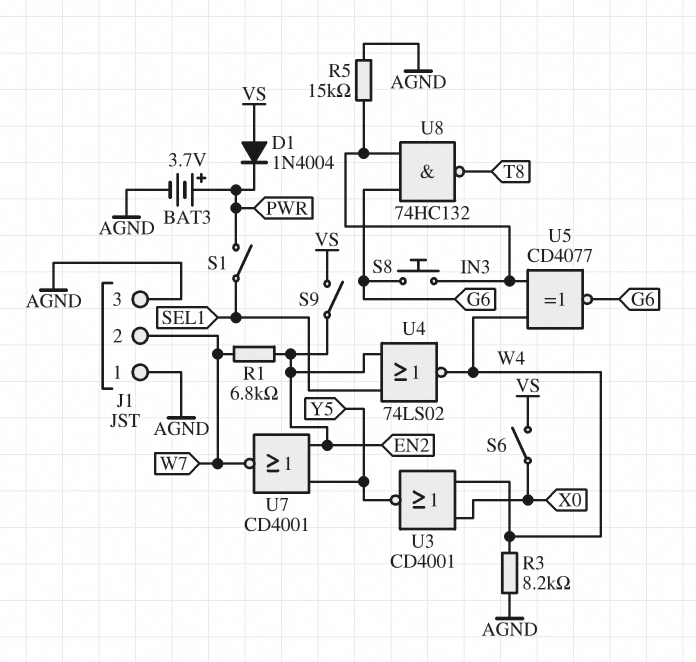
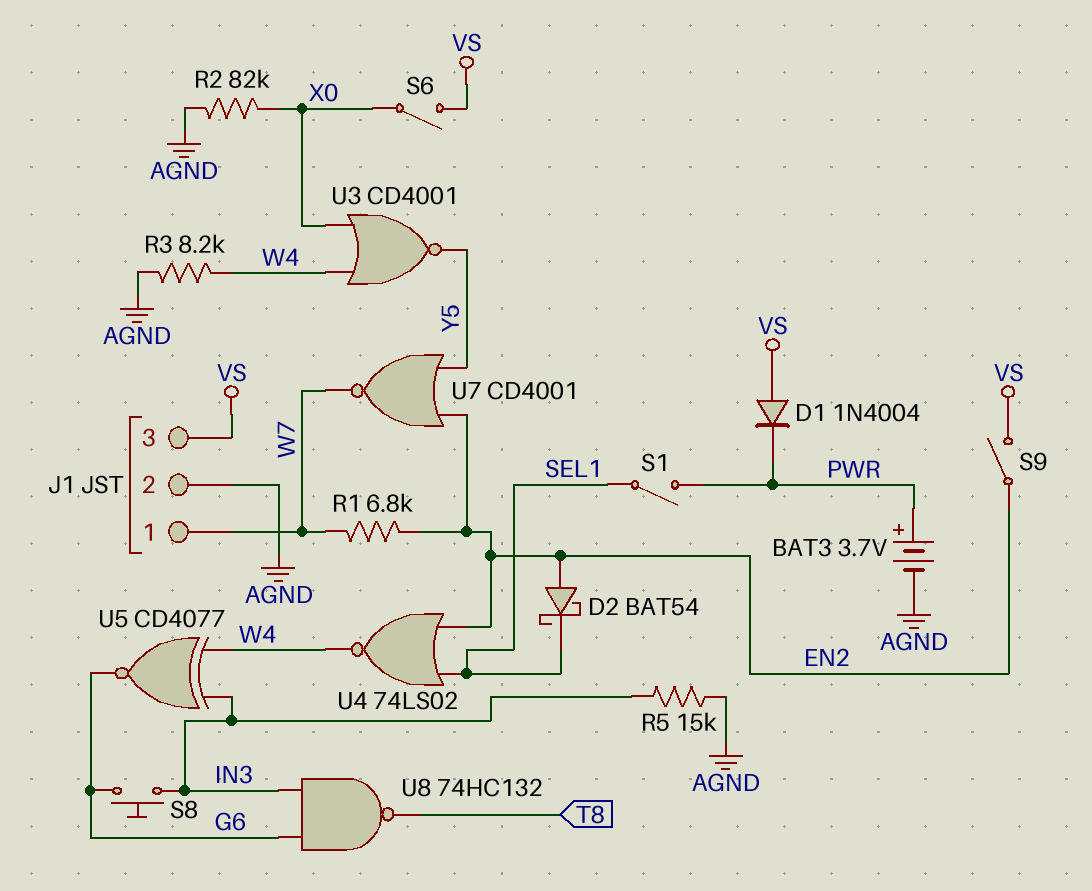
D2: none -> schottky BAT54 (A EN2, K SEL1)
J1 pin 1: AGND -> W7
J1 pin 2: W7 -> AGND
J1 pin 3: AGND -> VS
R2: none -> 82k (AGND, X0)

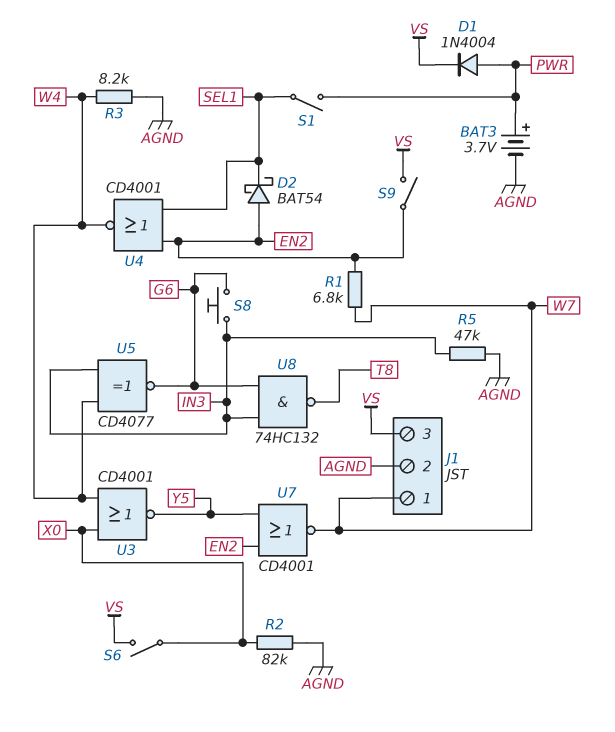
D1: diode 1N4004 (A VS, K PWR) -> diode 1N4004 (A PWR, K VS)
R5: 15k (AGND, IN3) -> 47k (AGND, IN3)
U4: NOR 74LS02 (in EN2, in SEL1, out W4) -> NOR CD4001 (in EN2, in SEL1, out W4)

